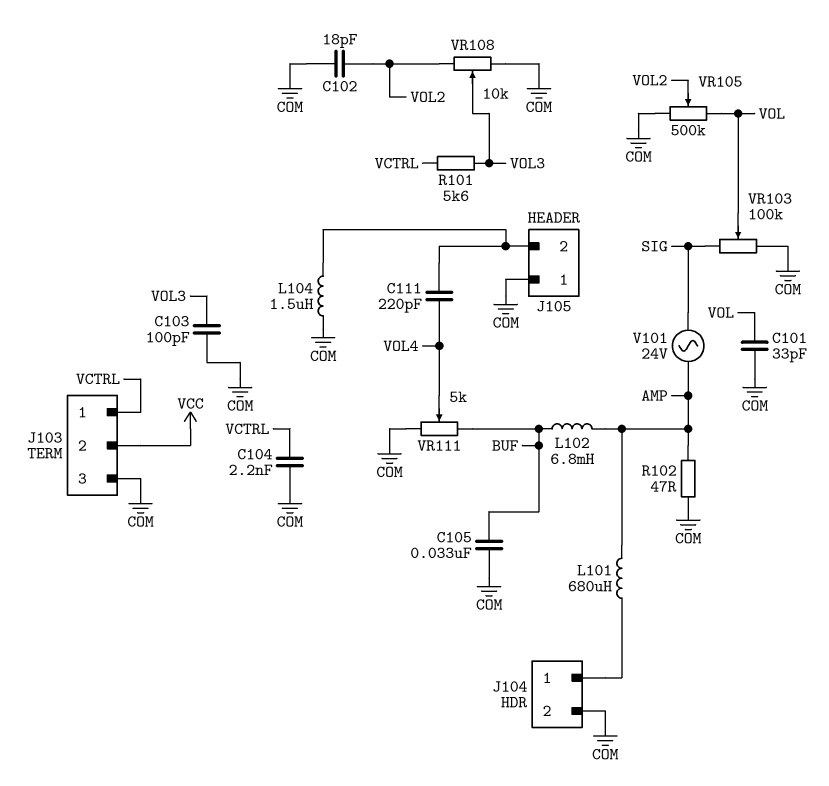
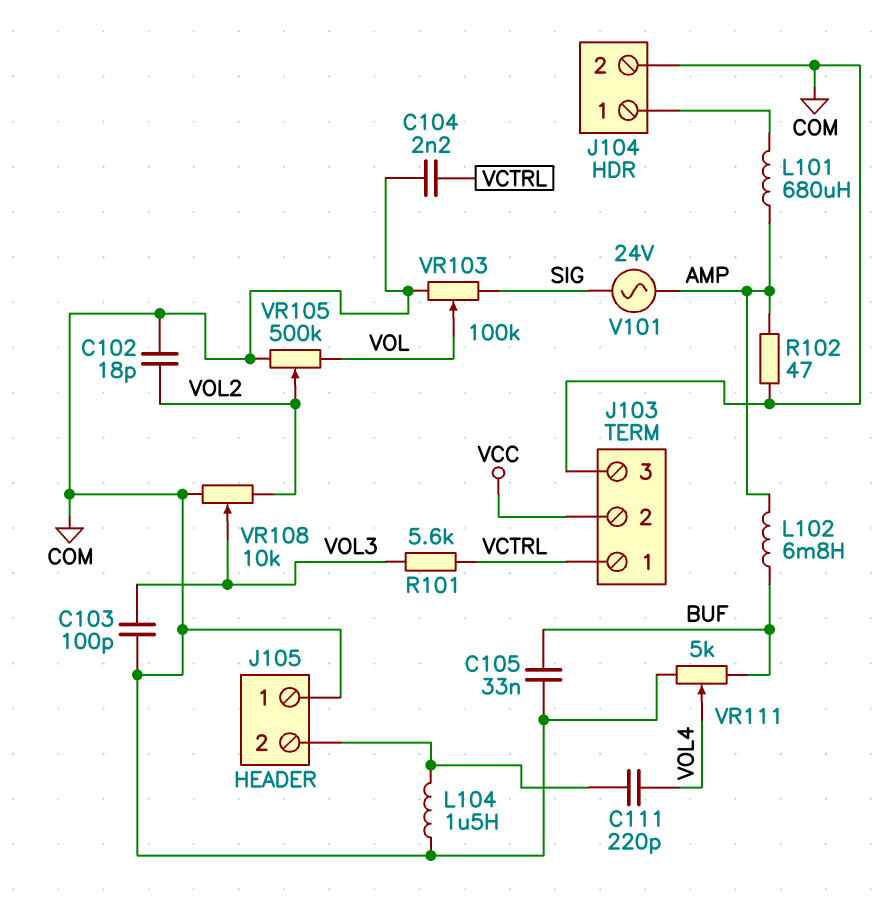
C101: 33pF (COM, VOL) -> none

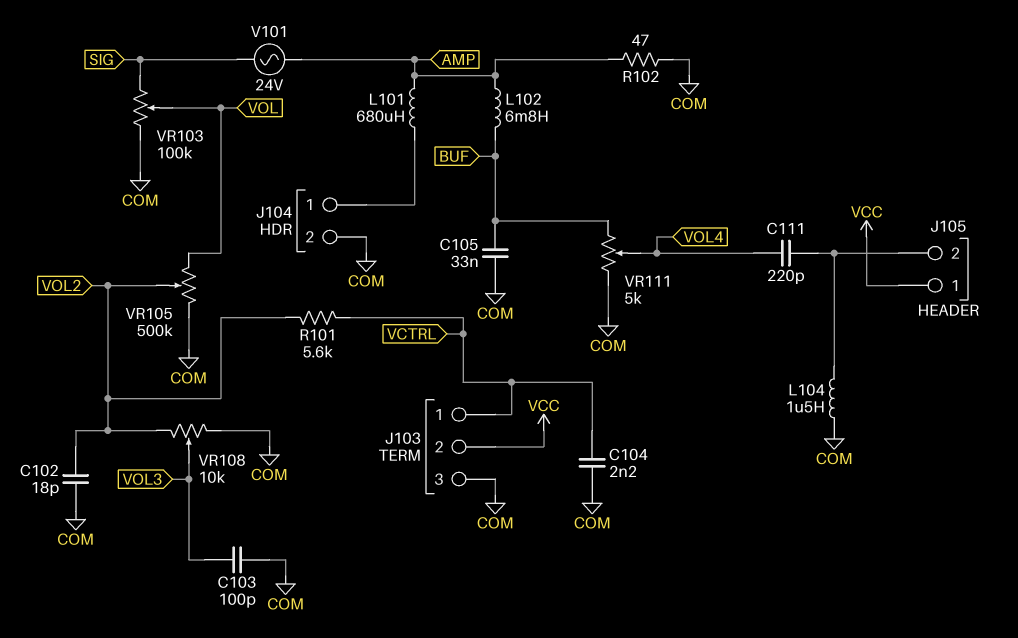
J105 pin 1: COM -> VCC
R101: 5.6k (VCTRL, VOL3) -> 5.6k (VCTRL, VOL2)

